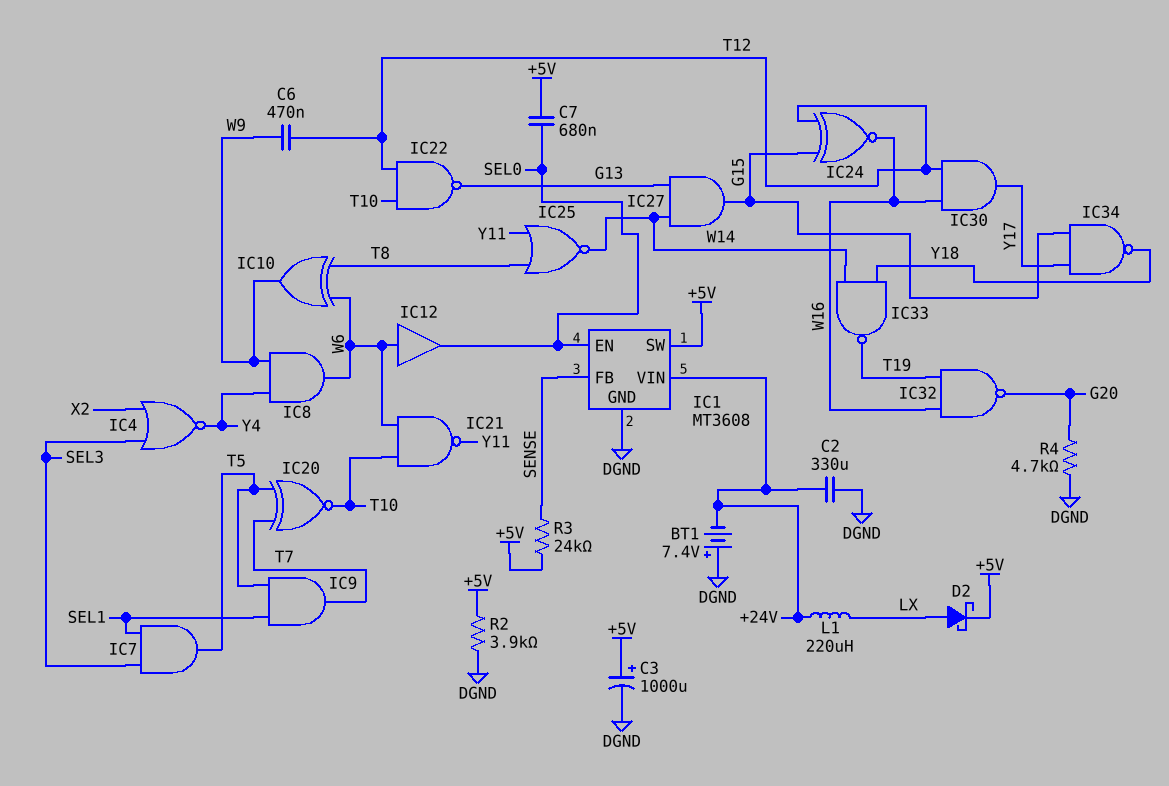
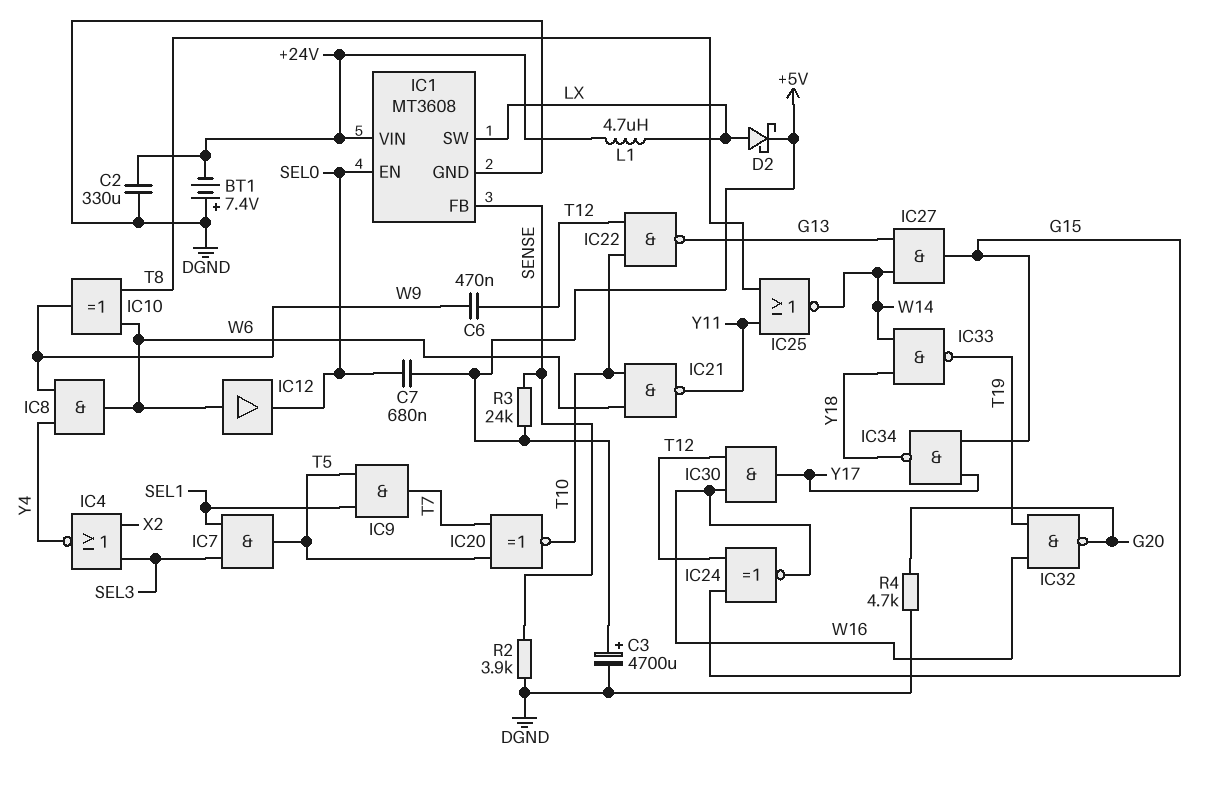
C3: 1000uF (plus +5V, minus DGND) -> 4700uF (plus +5V, minus DGND)
IC1 pin SW: +5V -> LX
L1: 220uH (+24V, LX) -> 4.7uH (+24V, LX)
R2: 3.9k (+5V, DGND) -> 3.9k (DGND, SENSE)

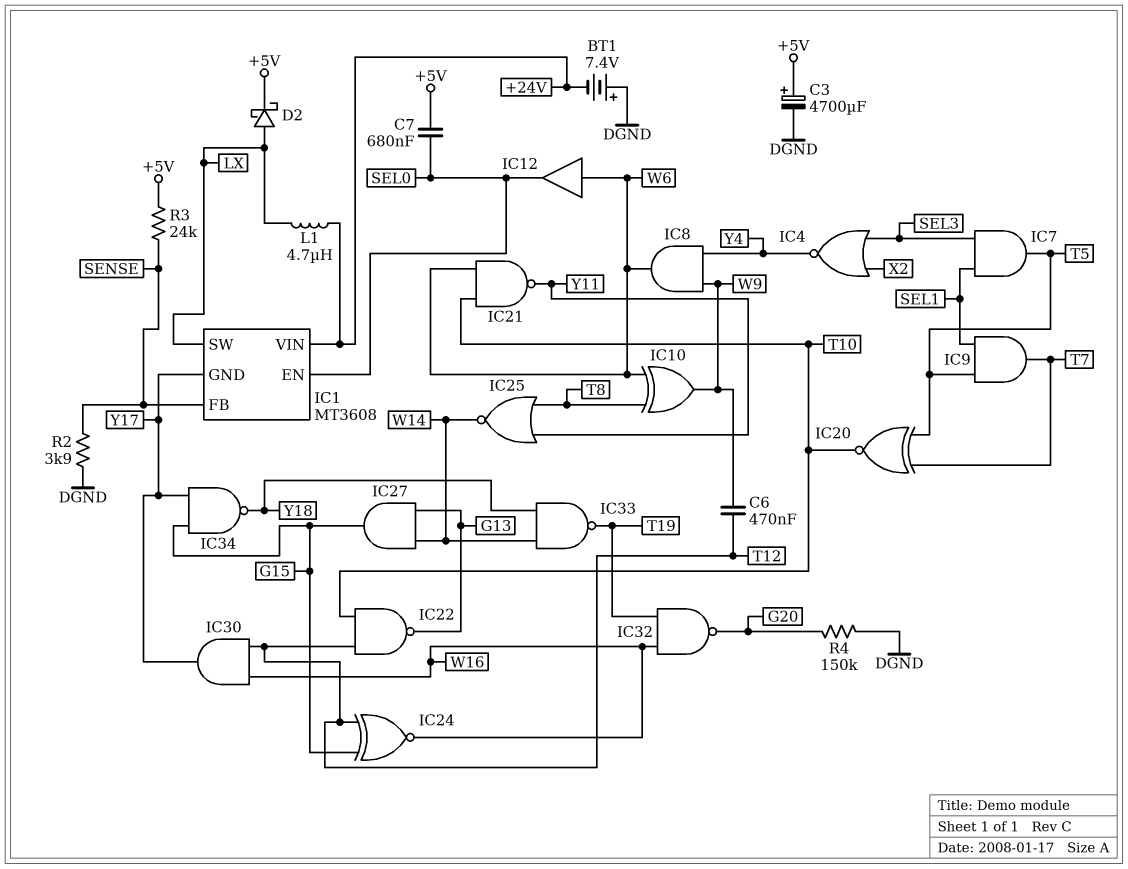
C2: 330uF (+24V, DGND) -> none
IC1 pin GND: DGND -> Y17
R4: 4.7k (DGND, G20) -> 150k (DGND, G20)

